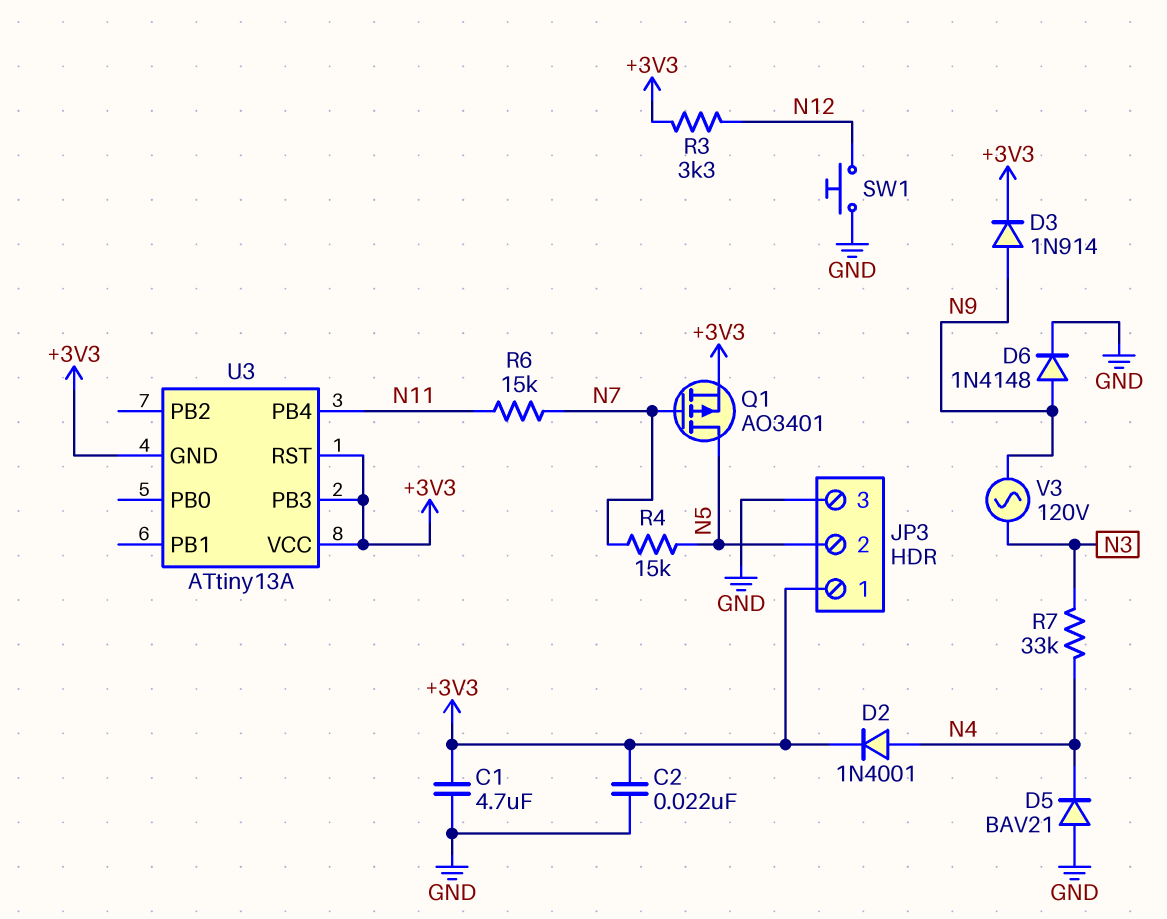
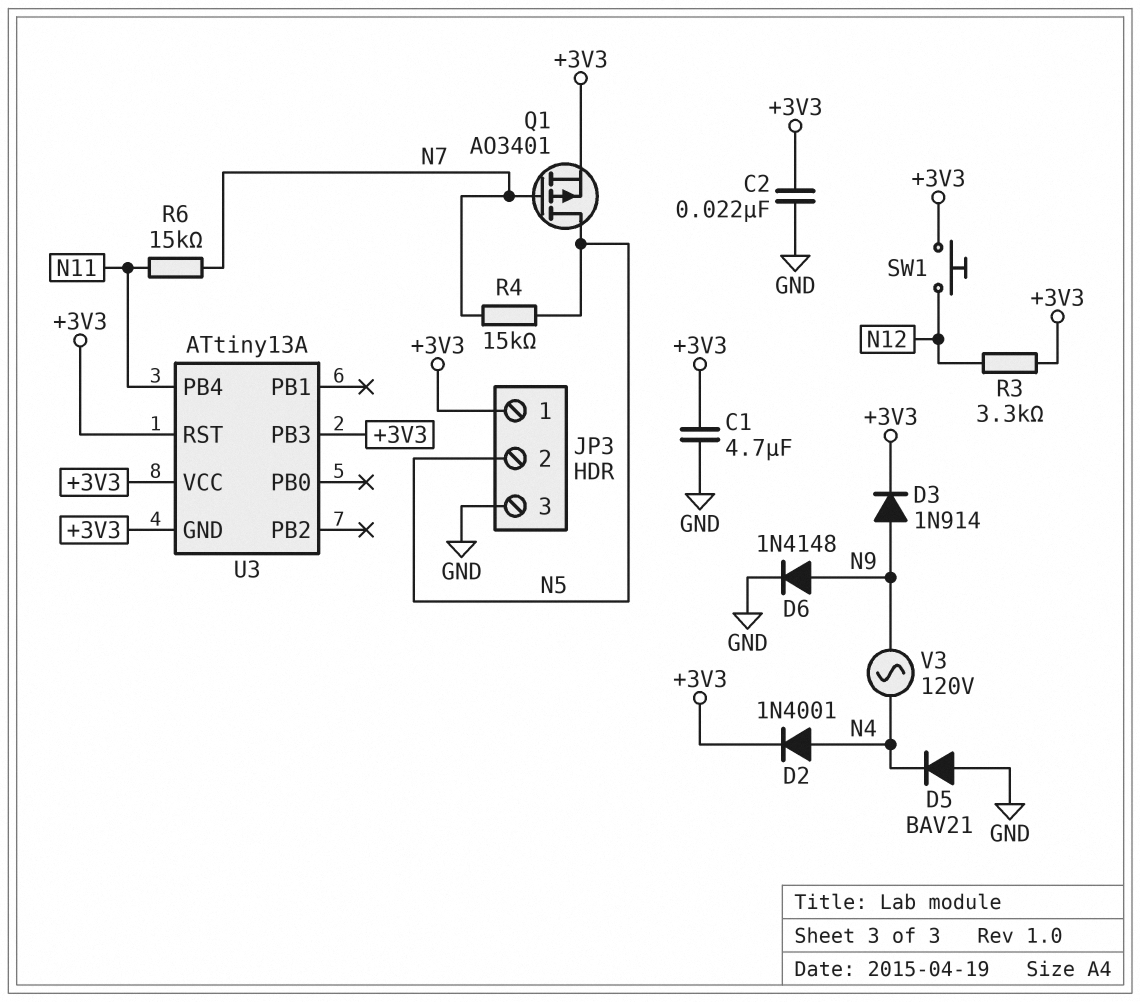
R7: 33k (N3, N4) -> none
SW1: button (GND, N12) -> button (+3V3, N12)
V3: AC 120V (N3, N9) -> AC 120V (N4, N9)

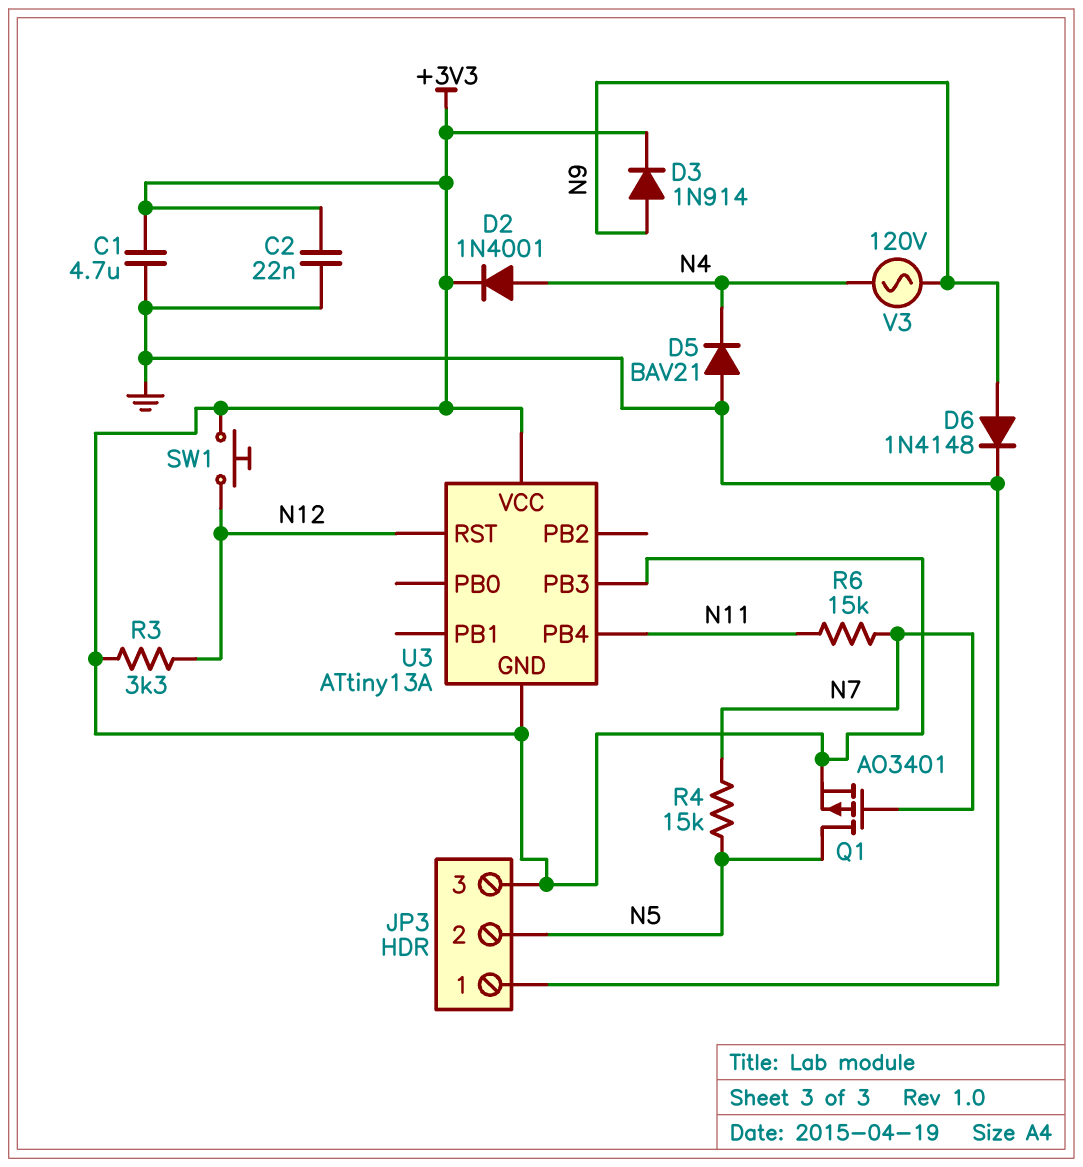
JP3 pin 1: +3V3 -> GND
JP3 pin 3: GND -> +3V3
U3 pin RST: +3V3 -> N12

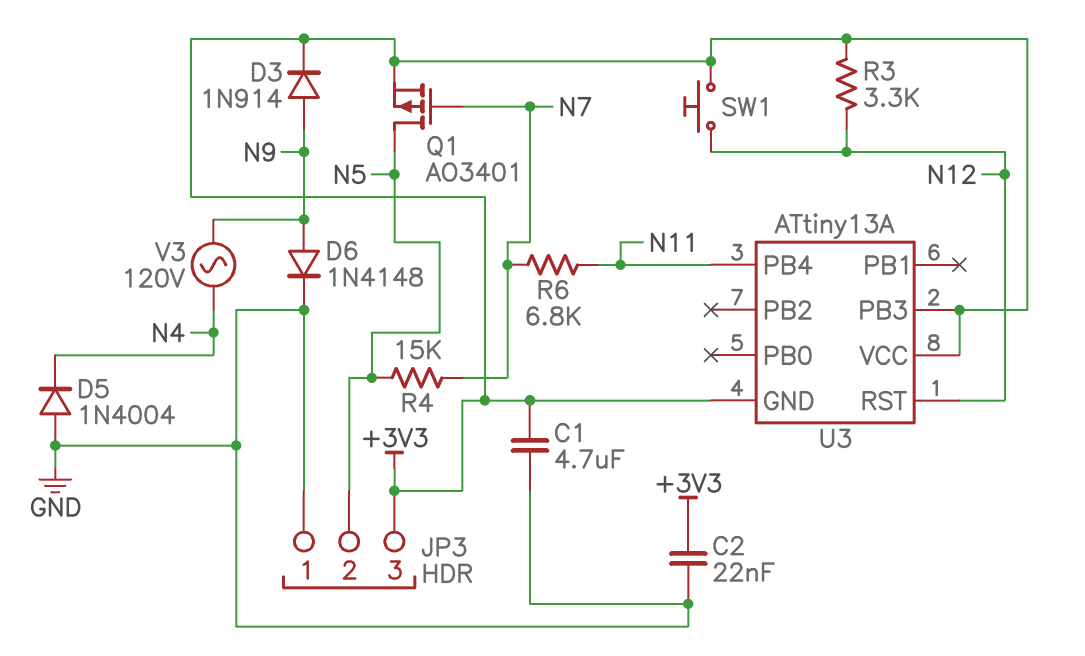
D2: diode 1N4001 (A N4, K +3V3) -> none
D5: diode BAV21 (A GND, K N4) -> diode 1N4004 (A GND, K N4)
R6: 15k (N7, N11) -> 6.8k (N7, N11)

